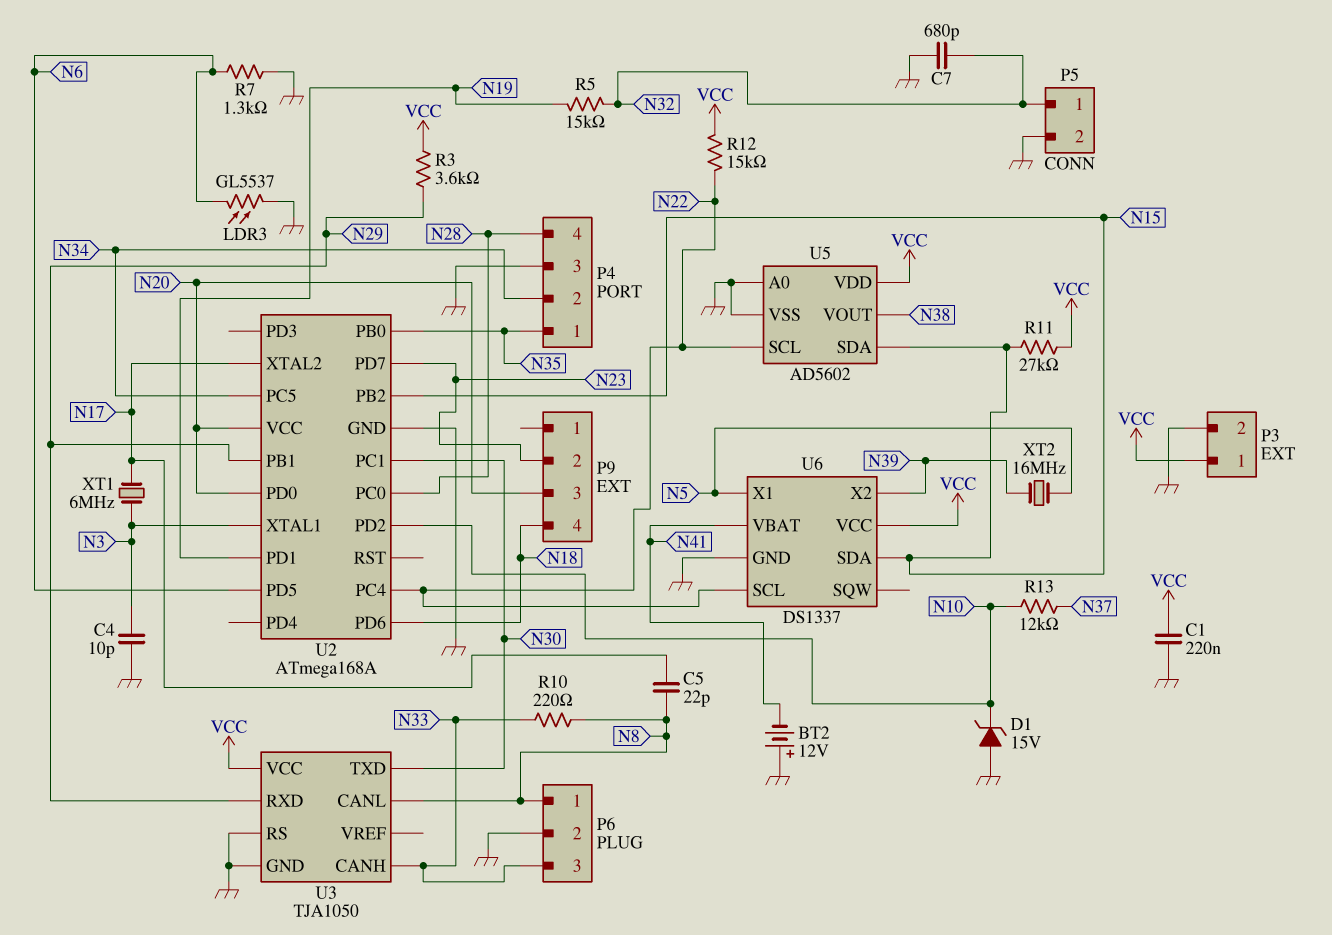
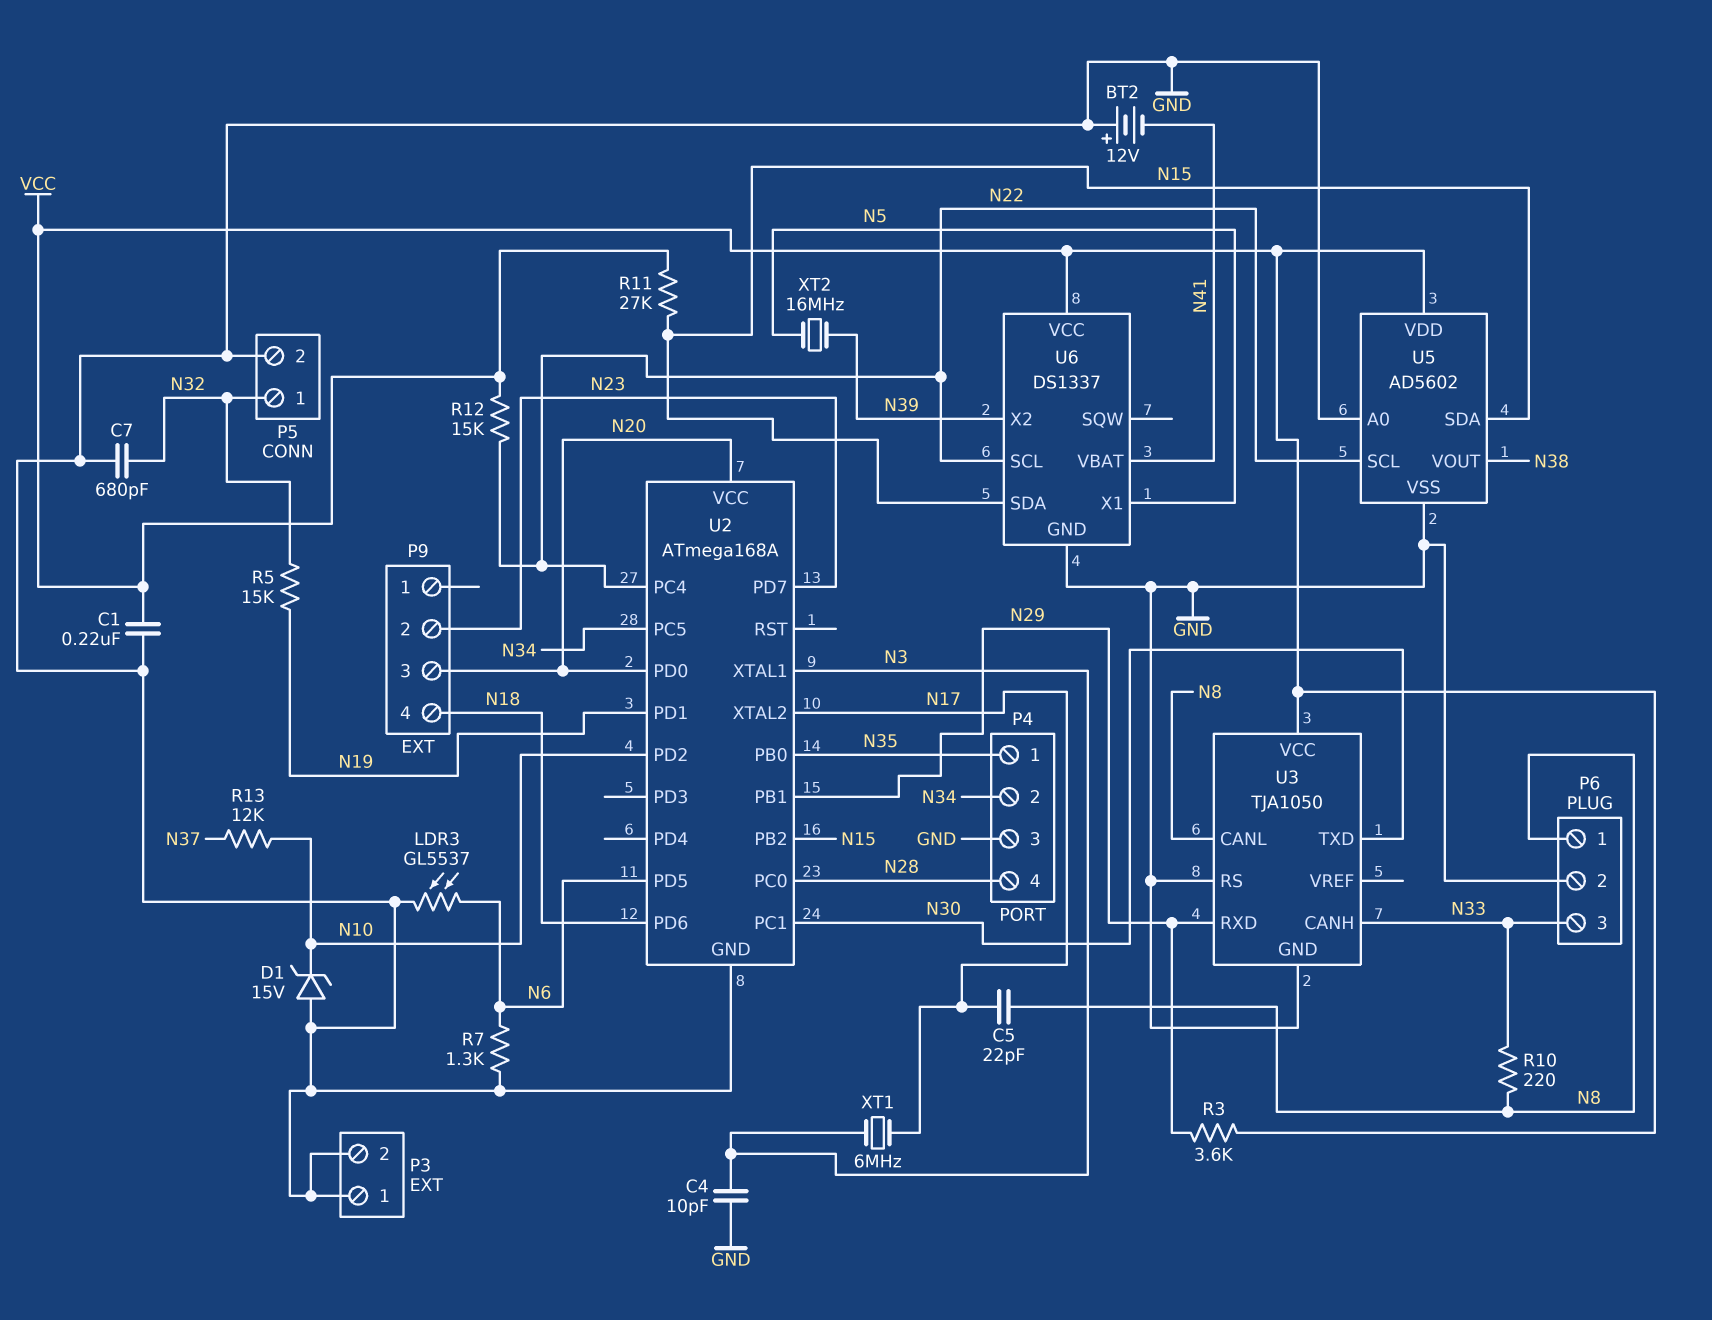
P3 pin 1: VCC -> GND

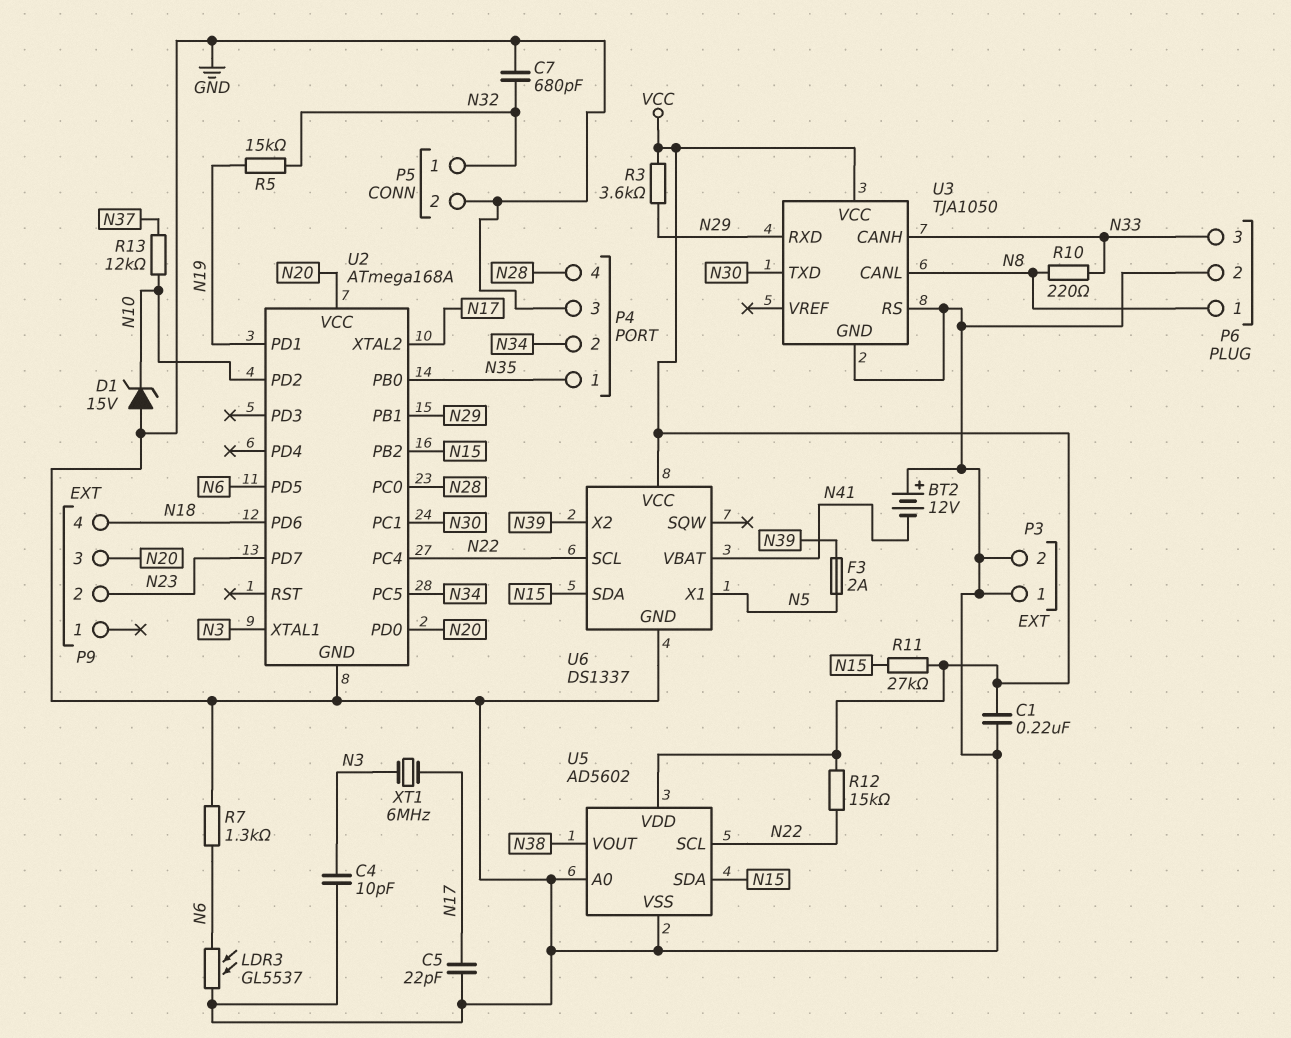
C5: 22pF (N8, N17) -> 22pF (GND, N17)
F3: none -> 2A (N5, N39)
XT2: 16MHz (N5, N39) -> none

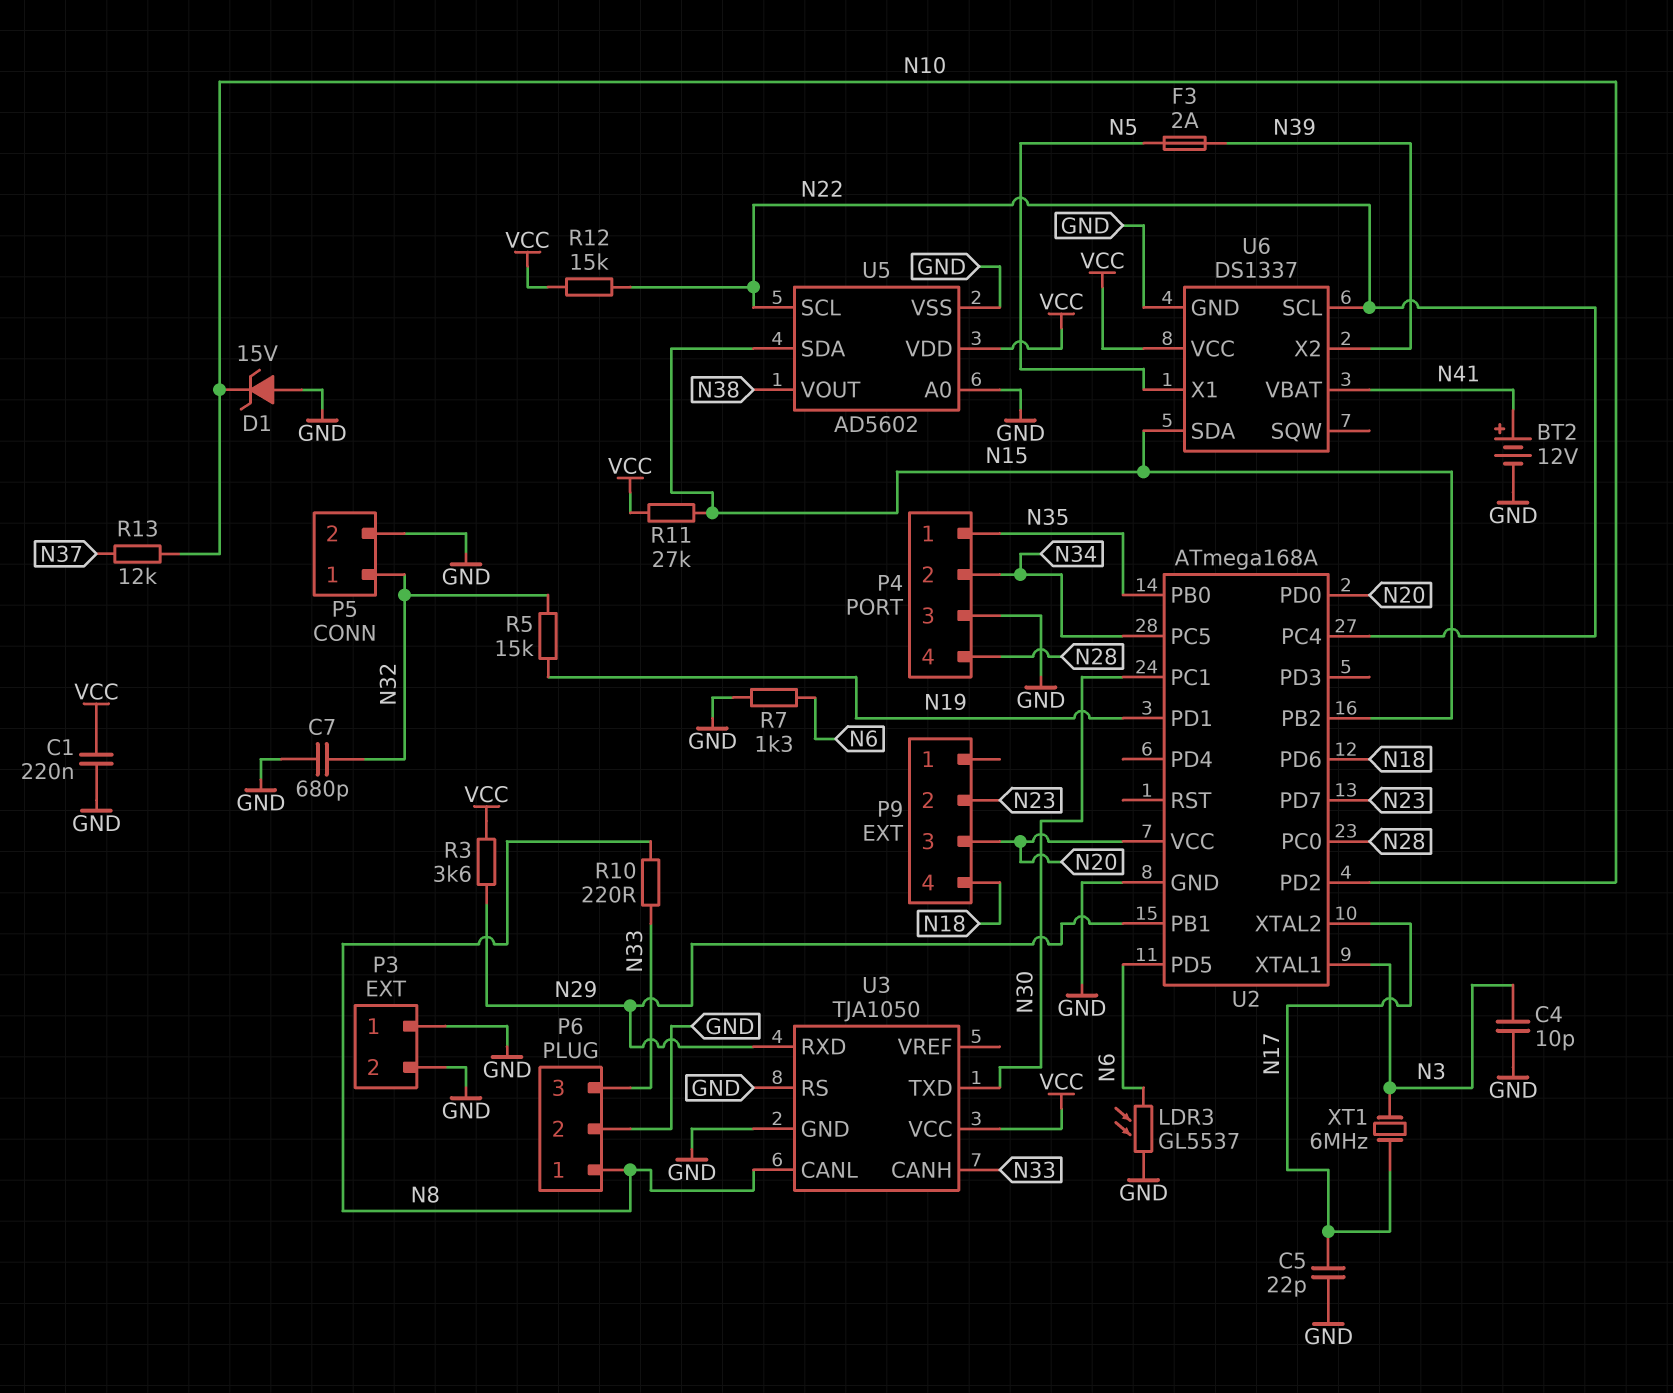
BT2: 12V (plus GND, minus N41) -> 12V (plus N41, minus GND)

